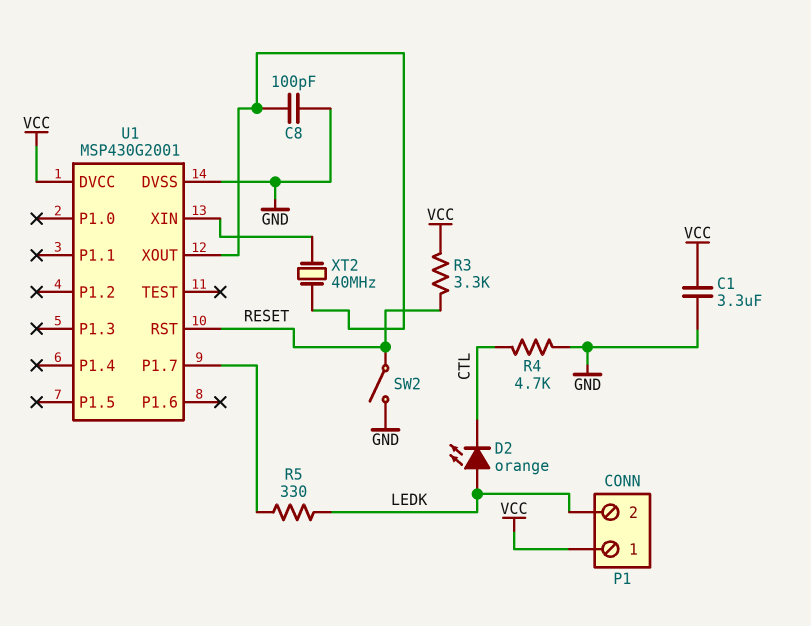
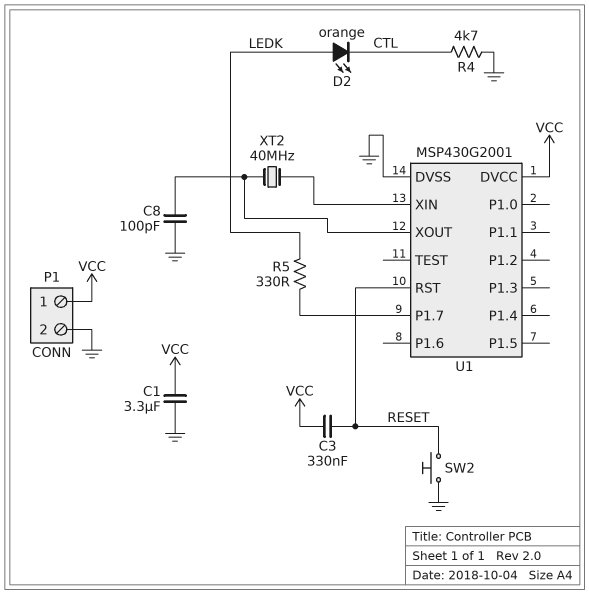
C3: none -> 330nF (RESET, VCC)
P1 pin 2: LEDK -> GND
R3: 3.3k (RESET, VCC) -> none
SW2: switch (GND, RESET) -> button (GND, RESET)

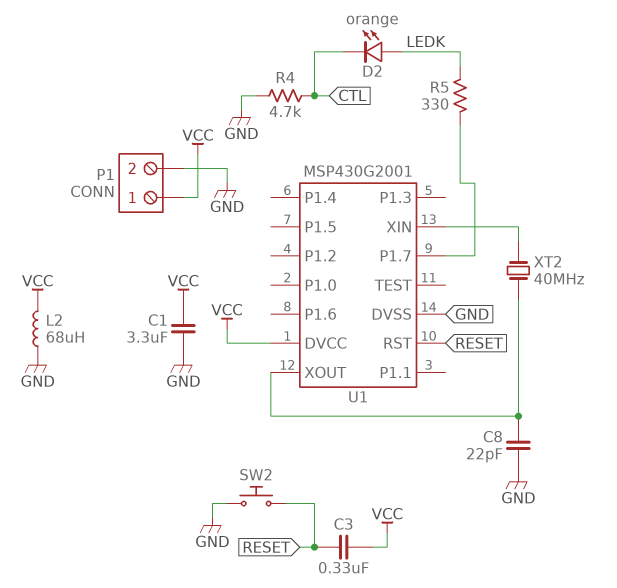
C8: 100pF (GND, U1/XOUT) -> 22pF (GND, U1/XOUT)
L2: none -> 68uH (GND, VCC)

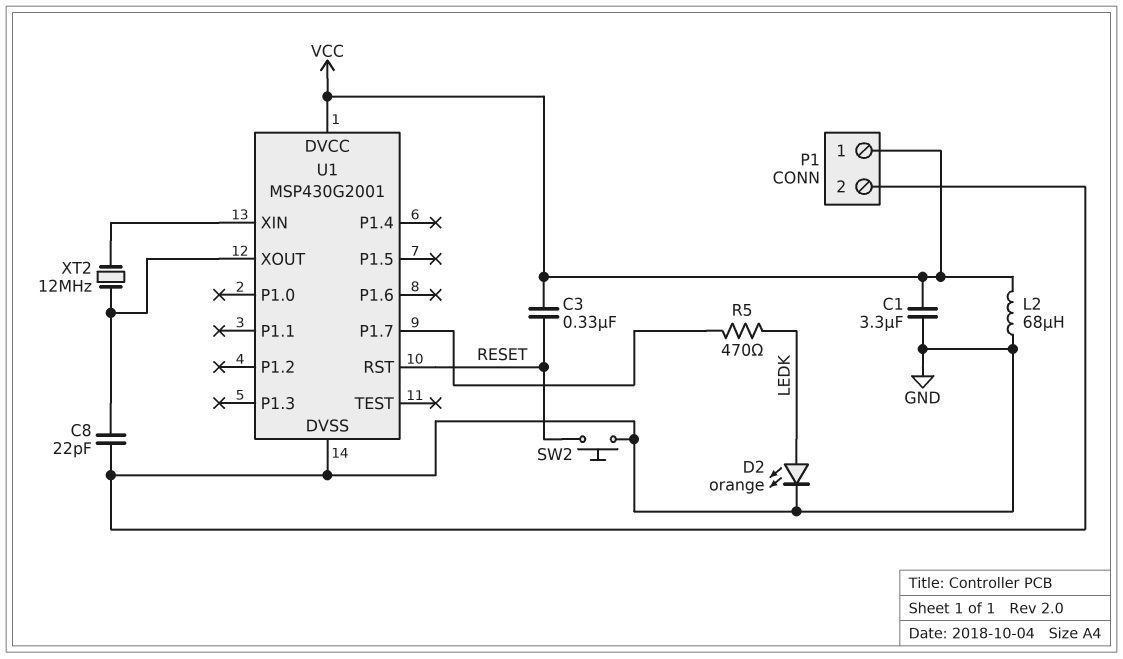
D2: LED orange (A LEDK, K CTL) -> LED orange (A LEDK, K GND)
R4: 4.7k (CTL, GND) -> none
R5: 330 (LEDK, U1/P1.7) -> 470 (LEDK, U1/P1.7)
XT2: 40MHz (U1/XIN, U1/XOUT) -> 12MHz (U1/XIN, U1/XOUT)

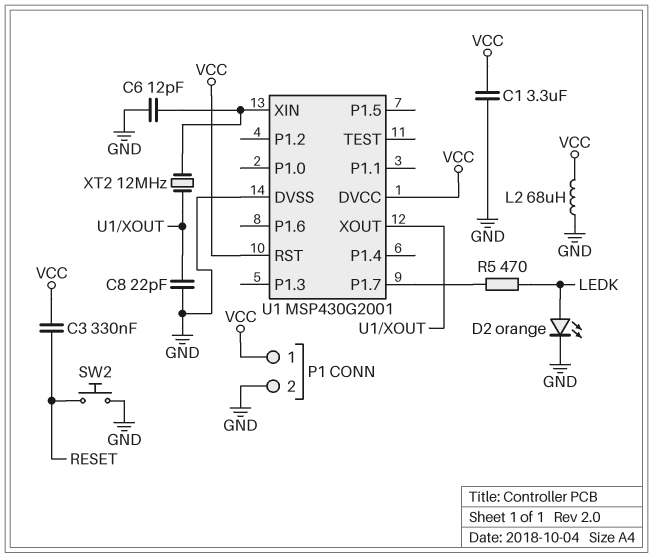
C6: none -> 12pF (GND, U1/XIN)
U1 pin RST: RESET -> VCC

